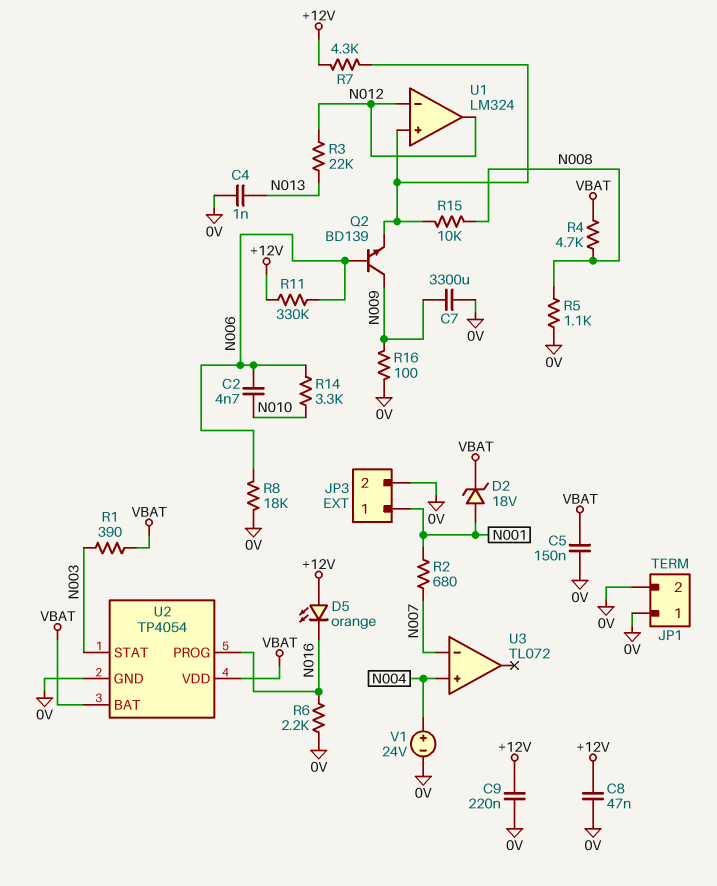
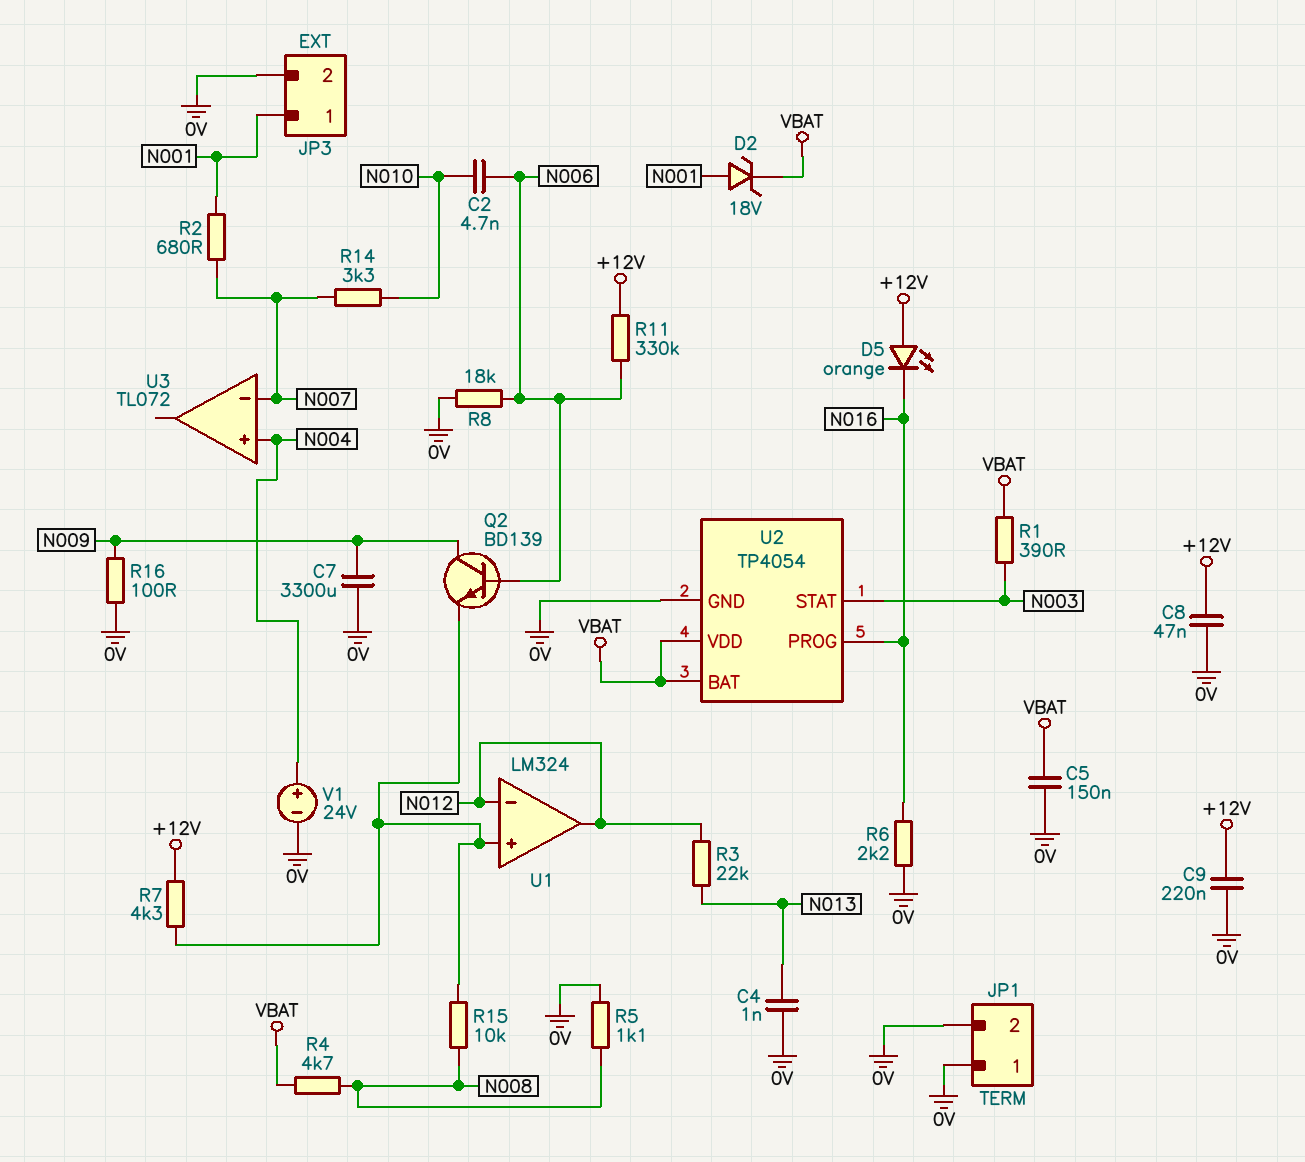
R14: 3.3k (N006, N010) -> 3.3k (N007, N010)

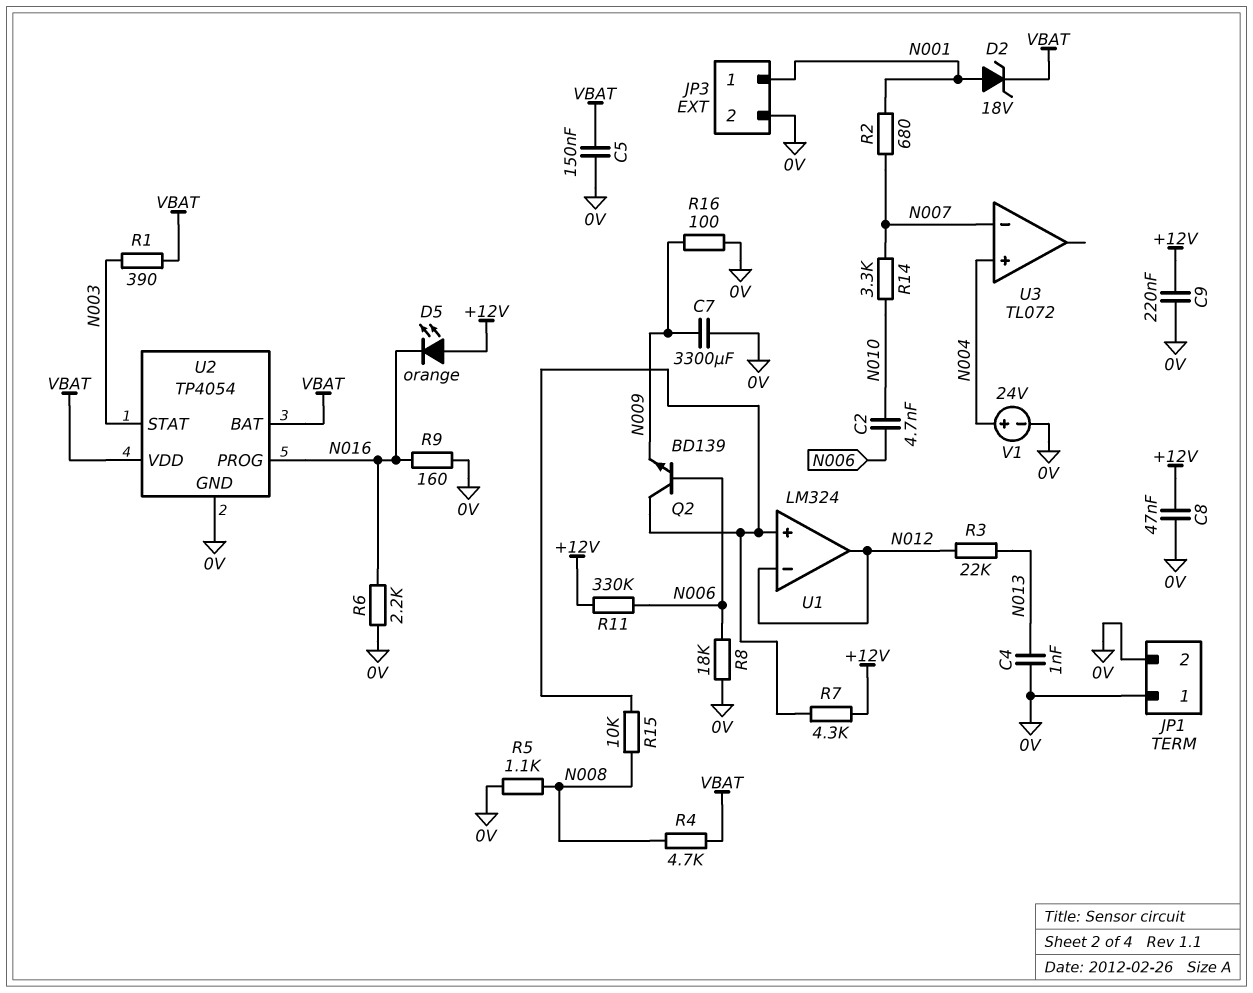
Q2: NPN BD139 (B N006, C N009, E U1/in+) -> NPN BD139 (B N006, C U1/in+, E N009)
R9: none -> 160 (0V, N016)

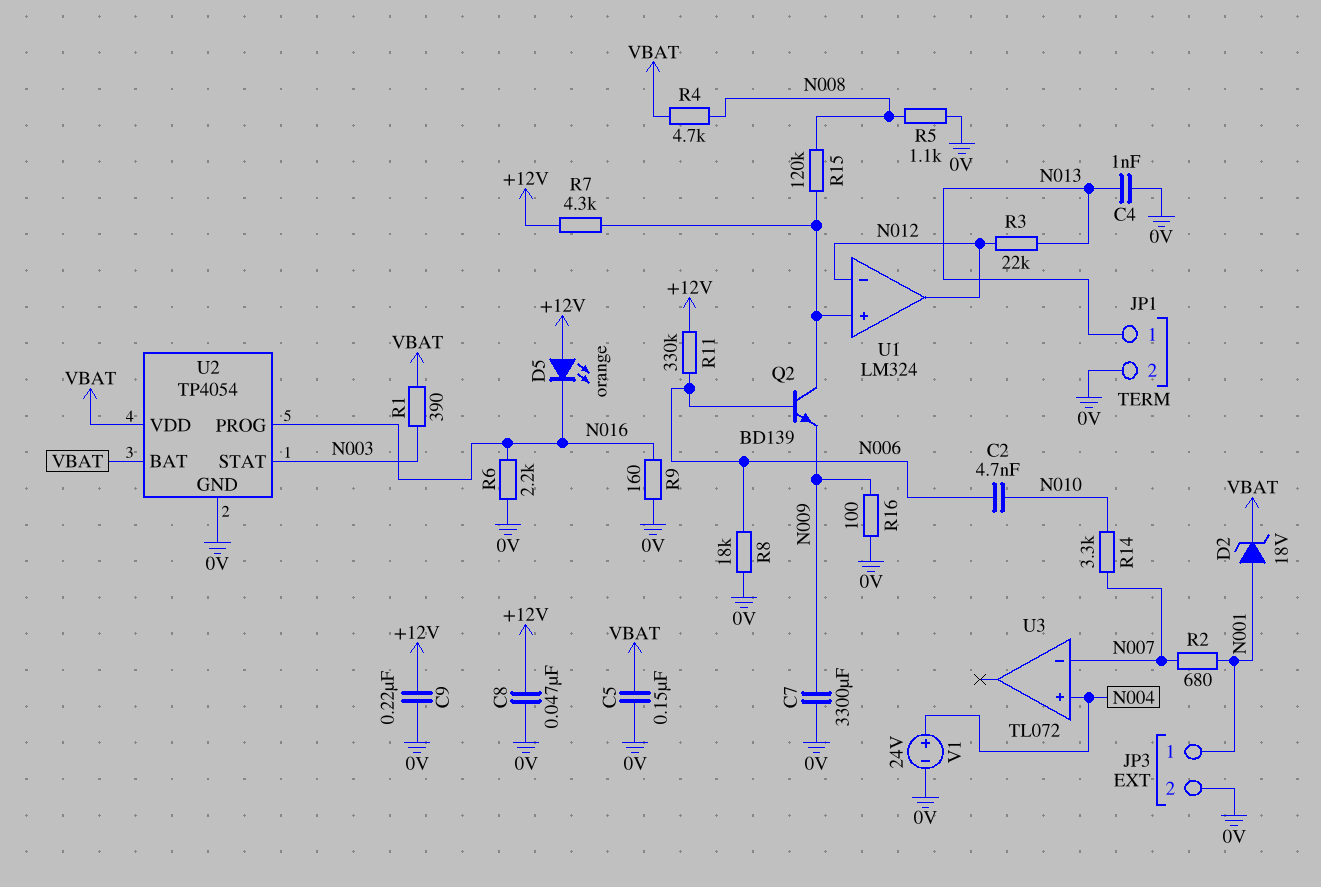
JP1 pin 1: 0V -> N013
R15: 10k (N008, U1/in+) -> 120k (N008, U1/in+)

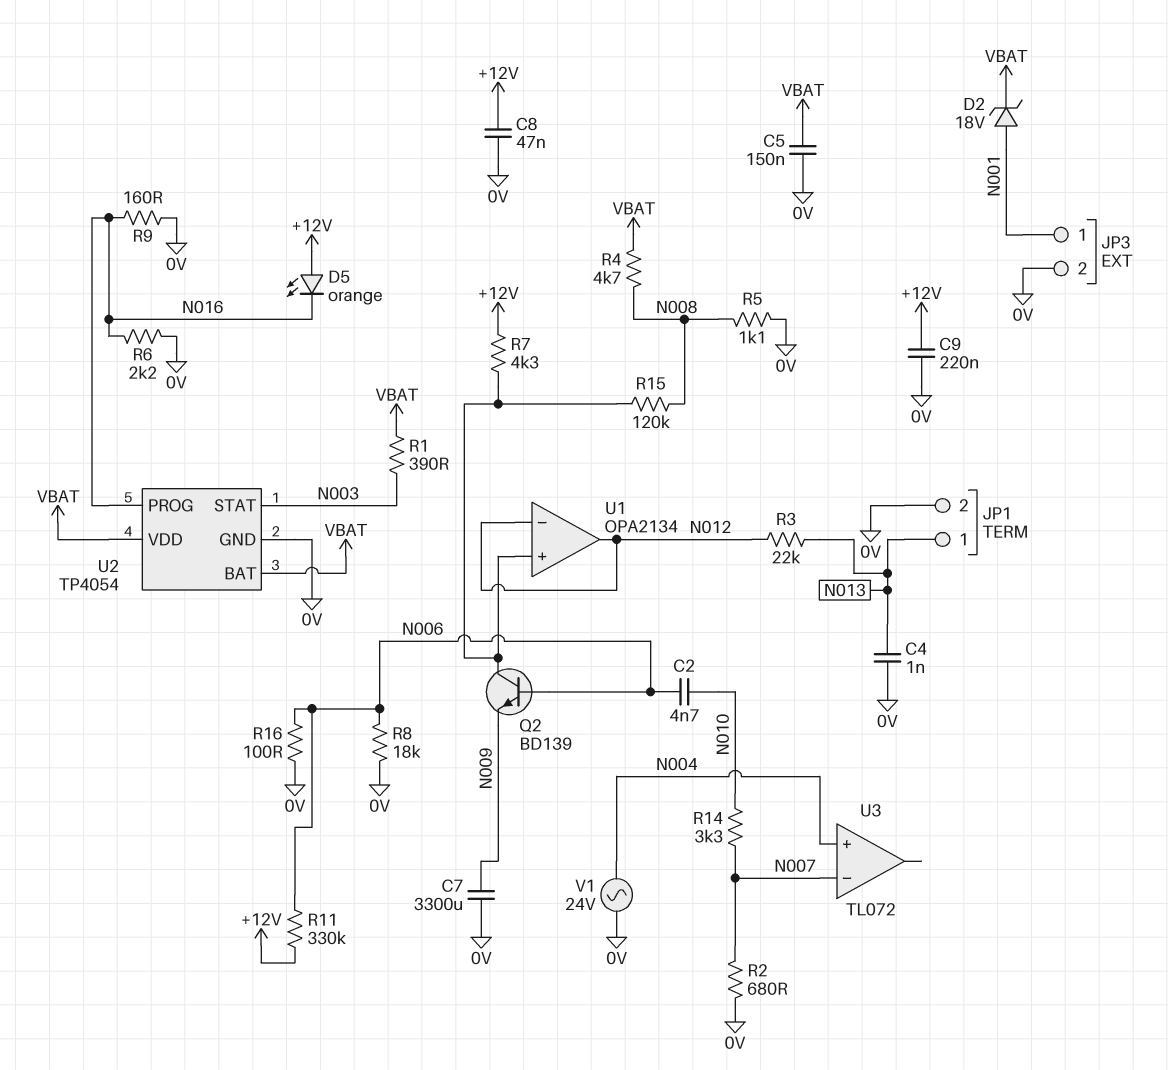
R2: 680 (N001, N007) -> 680 (0V, N007)
R16: 100 (0V, N009) -> 100 (0V, N006)
U1: LM324 -> OPA2134
V1: 24V (plus N004, minus 0V) -> AC 24V (0V, N004)

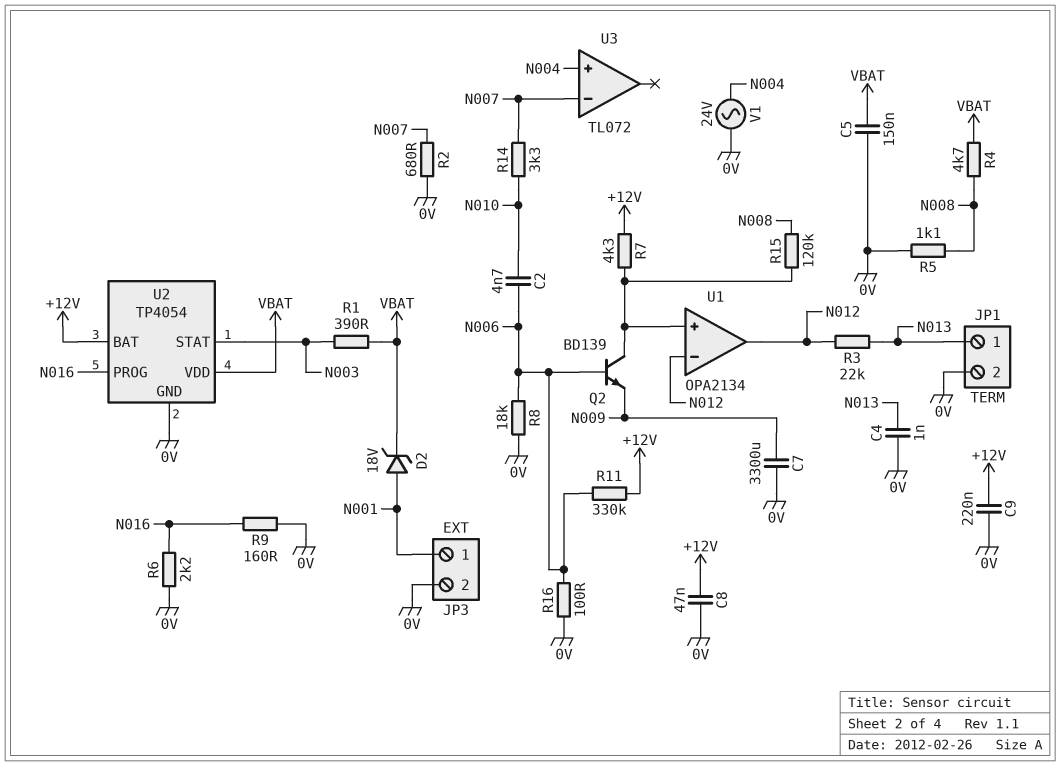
D5: LED orange (A +12V, K N016) -> none
U2 pin BAT: VBAT -> +12V

